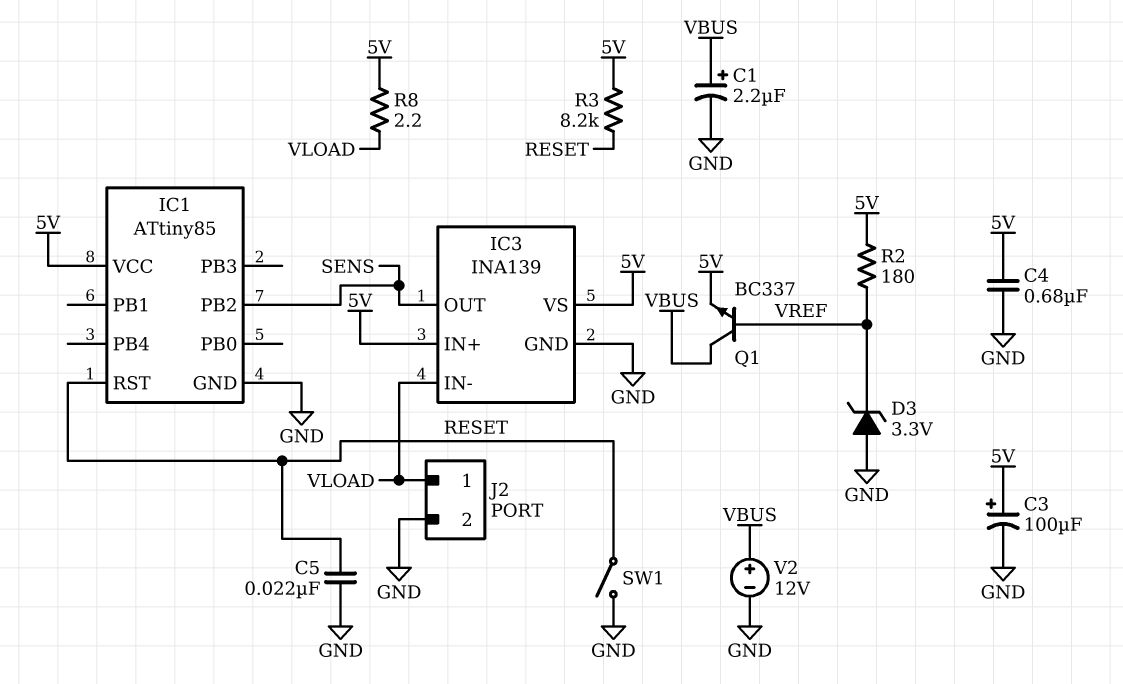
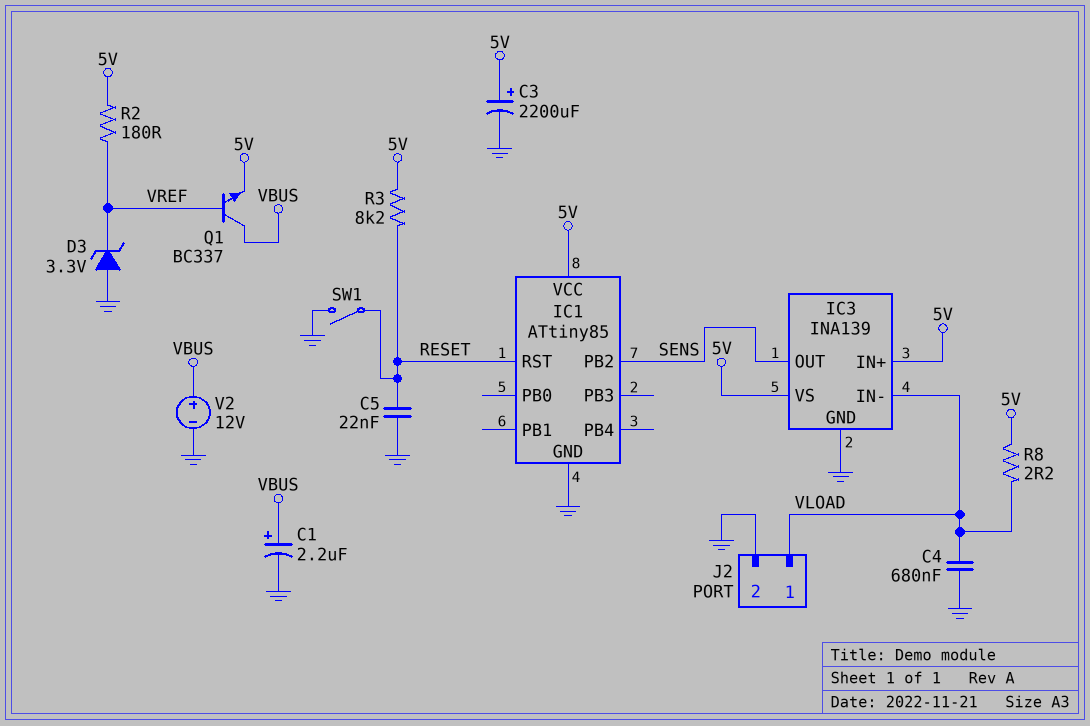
C3: 100uF (plus 5V, minus GND) -> 2200uF (plus 5V, minus GND)
C4: 680nF (5V, GND) -> 680nF (GND, VLOAD)

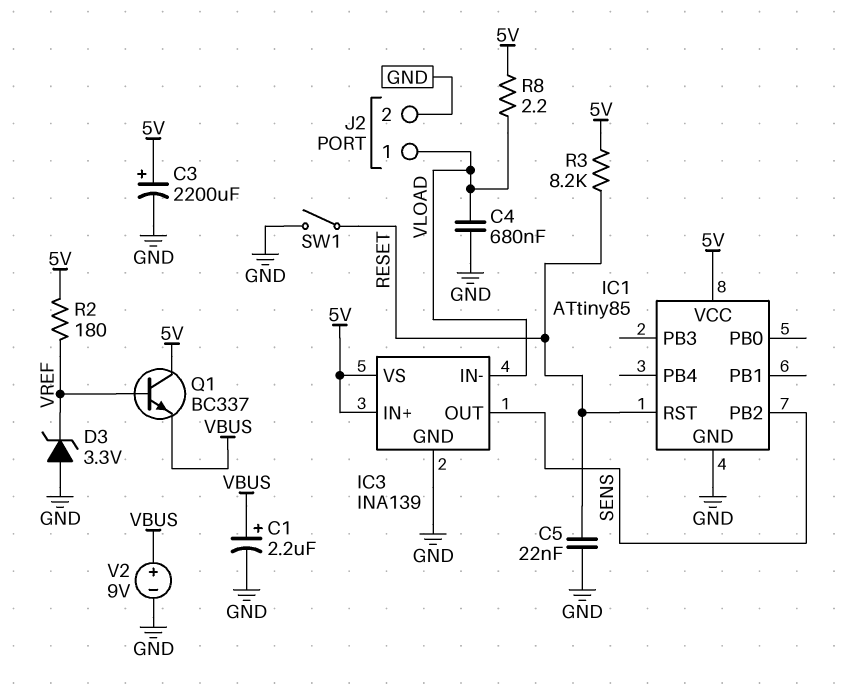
Q1: NPN BC337 (B VREF, C VBUS, E 5V) -> NPN BC337 (B VREF, C 5V, E VBUS)
V2: 12V (plus VBUS, minus GND) -> 9V (plus VBUS, minus GND)

